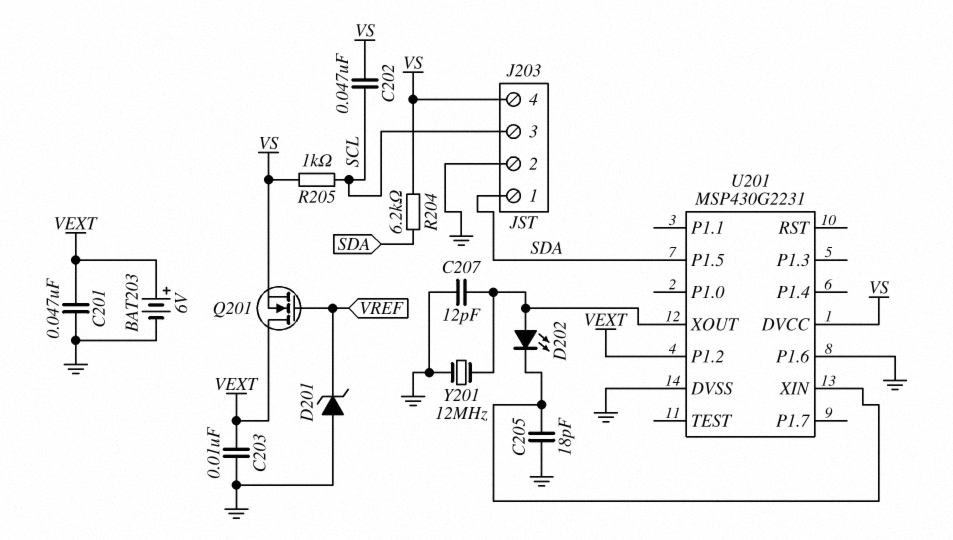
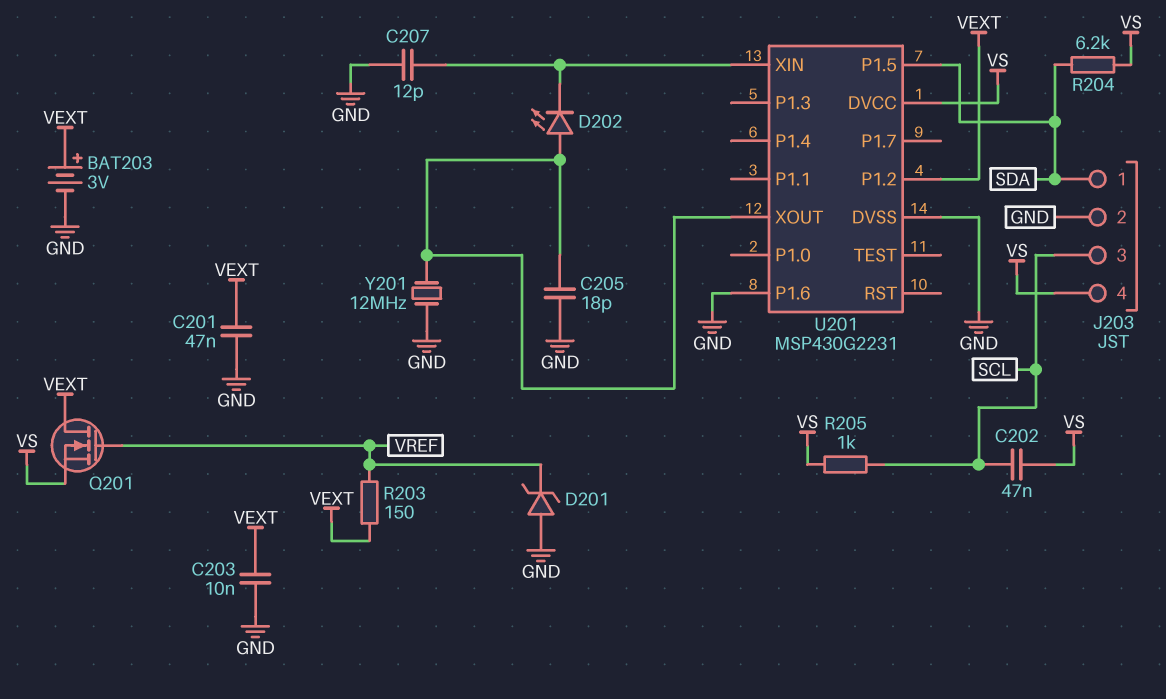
BAT203: 6V (plus VEXT, minus GND) -> 3V (plus VEXT, minus GND)
C205: 18pF (GND, U201/XIN) -> 18pF (GND, U201/XOUT)
C207: 12pF (GND, U201/XOUT) -> 12pF (GND, U201/XIN)
R203: none -> 150 (VEXT, VREF)

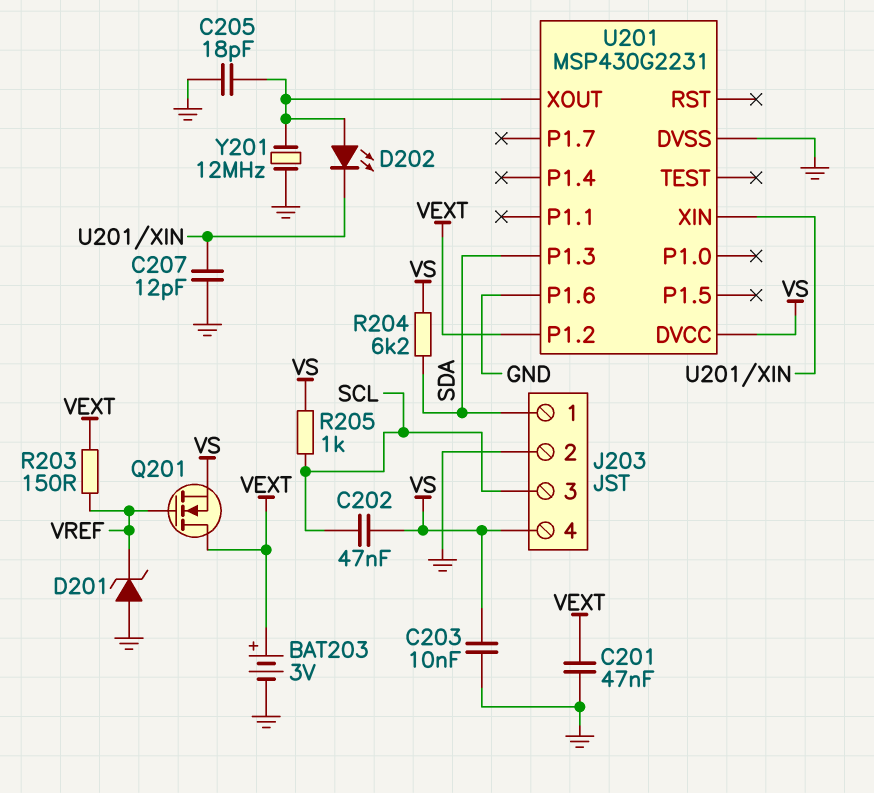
C203: 10nF (GND, VEXT) -> 10nF (GND, VS)
U201 pin P1.3: none -> SDA
U201 pin P1.5: SDA -> none

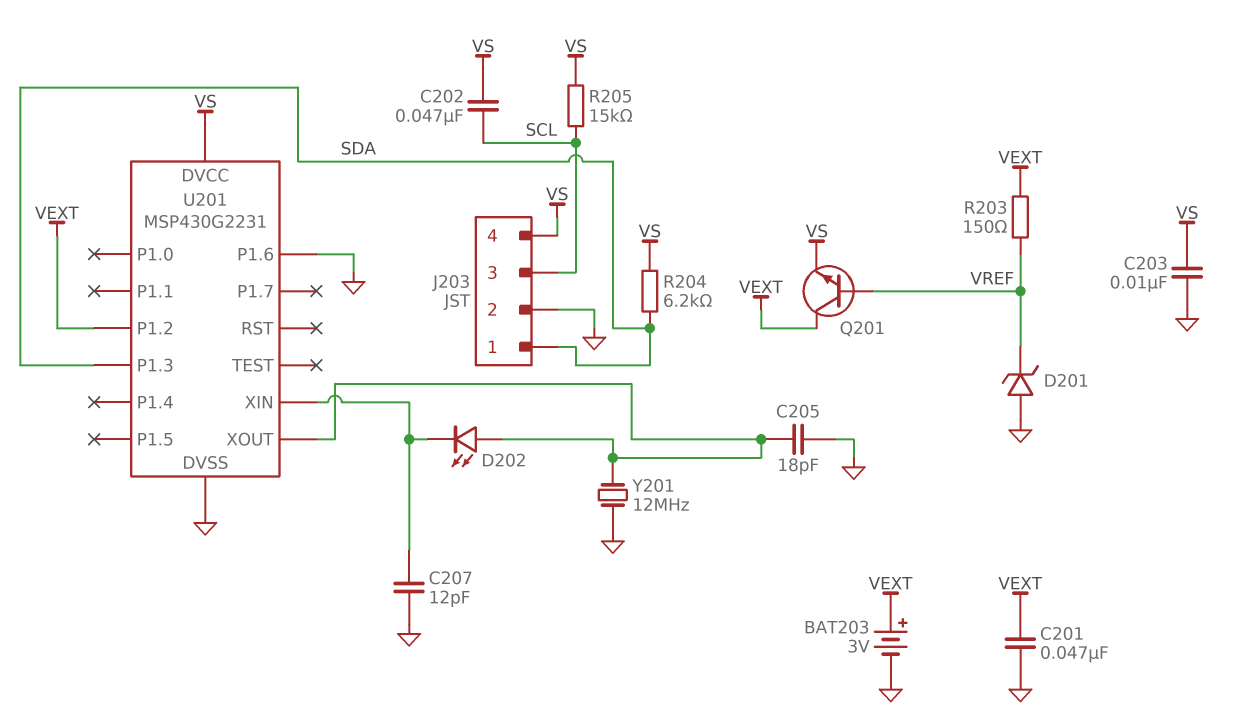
Q201: NMOS (G VREF, D VEXT, S VS) -> NPN (B VREF, C VEXT, E VS)
R205: 1k (SCL, VS) -> 15k (SCL, VS)

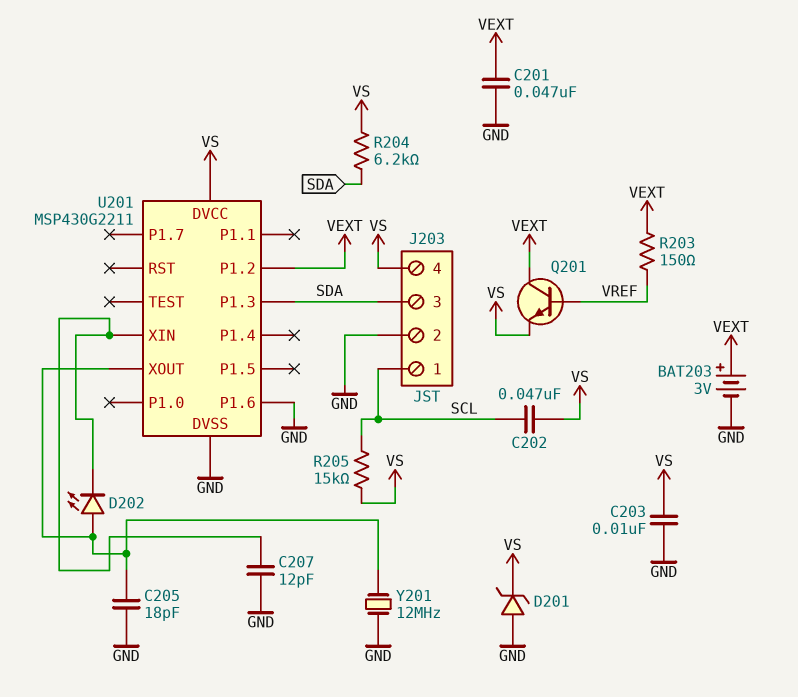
D201: zener (A GND, K VREF) -> zener (A GND, K VS)
J203 pin 1: SDA -> SCL
J203 pin 3: SCL -> SDA
U201: MSP430G2231 -> MSP430G2211

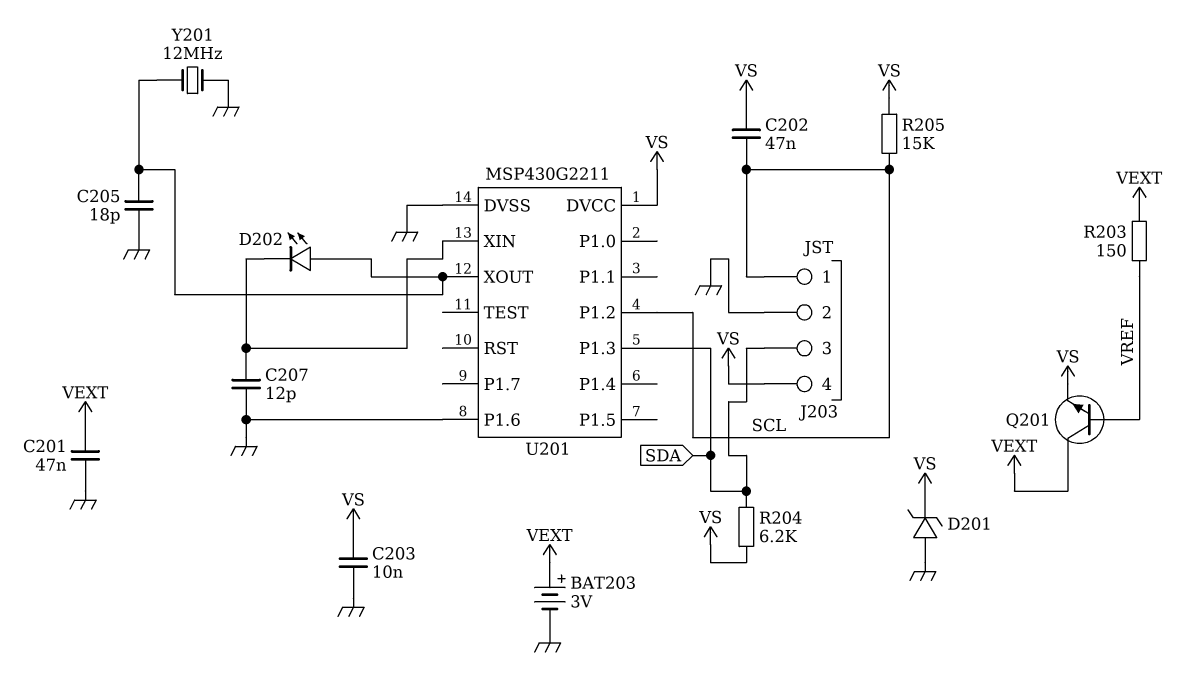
U201 pin P1.2: VEXT -> SCL

